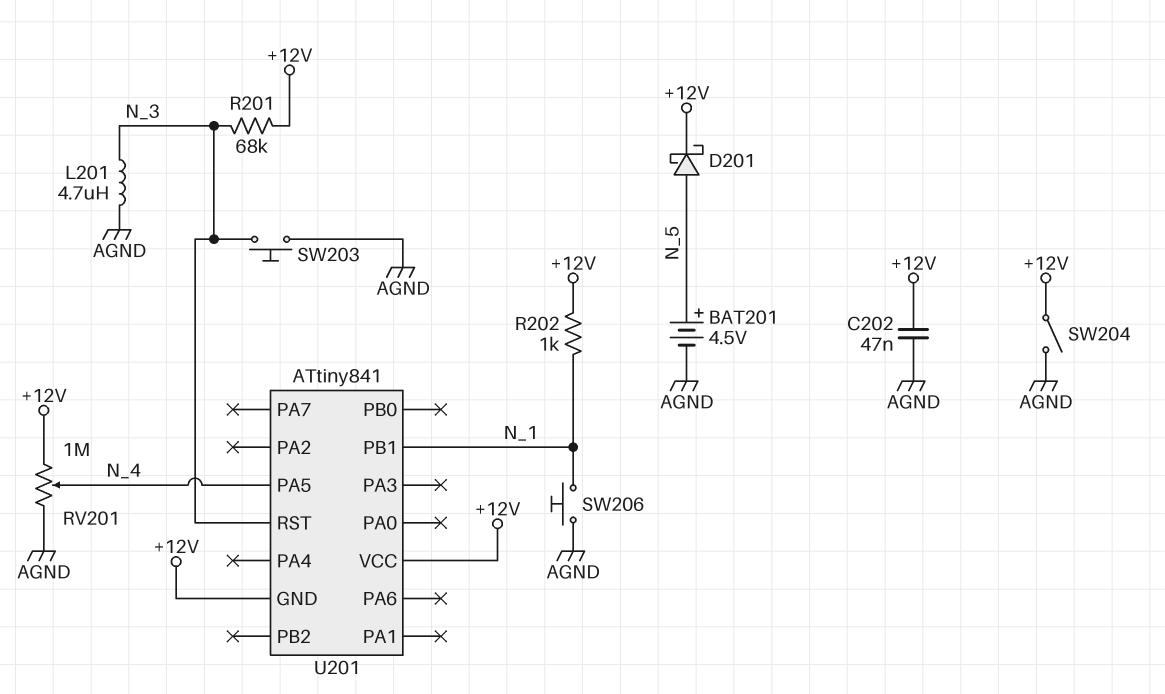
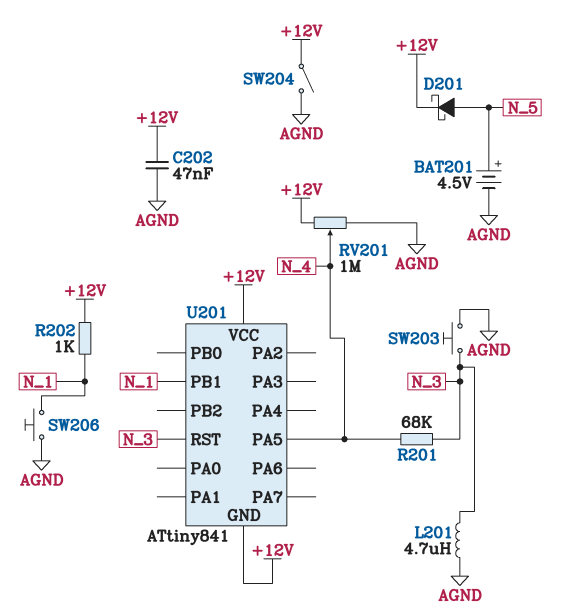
R201: 68k (+12V, N_3) -> 68k (N_3, N_4)

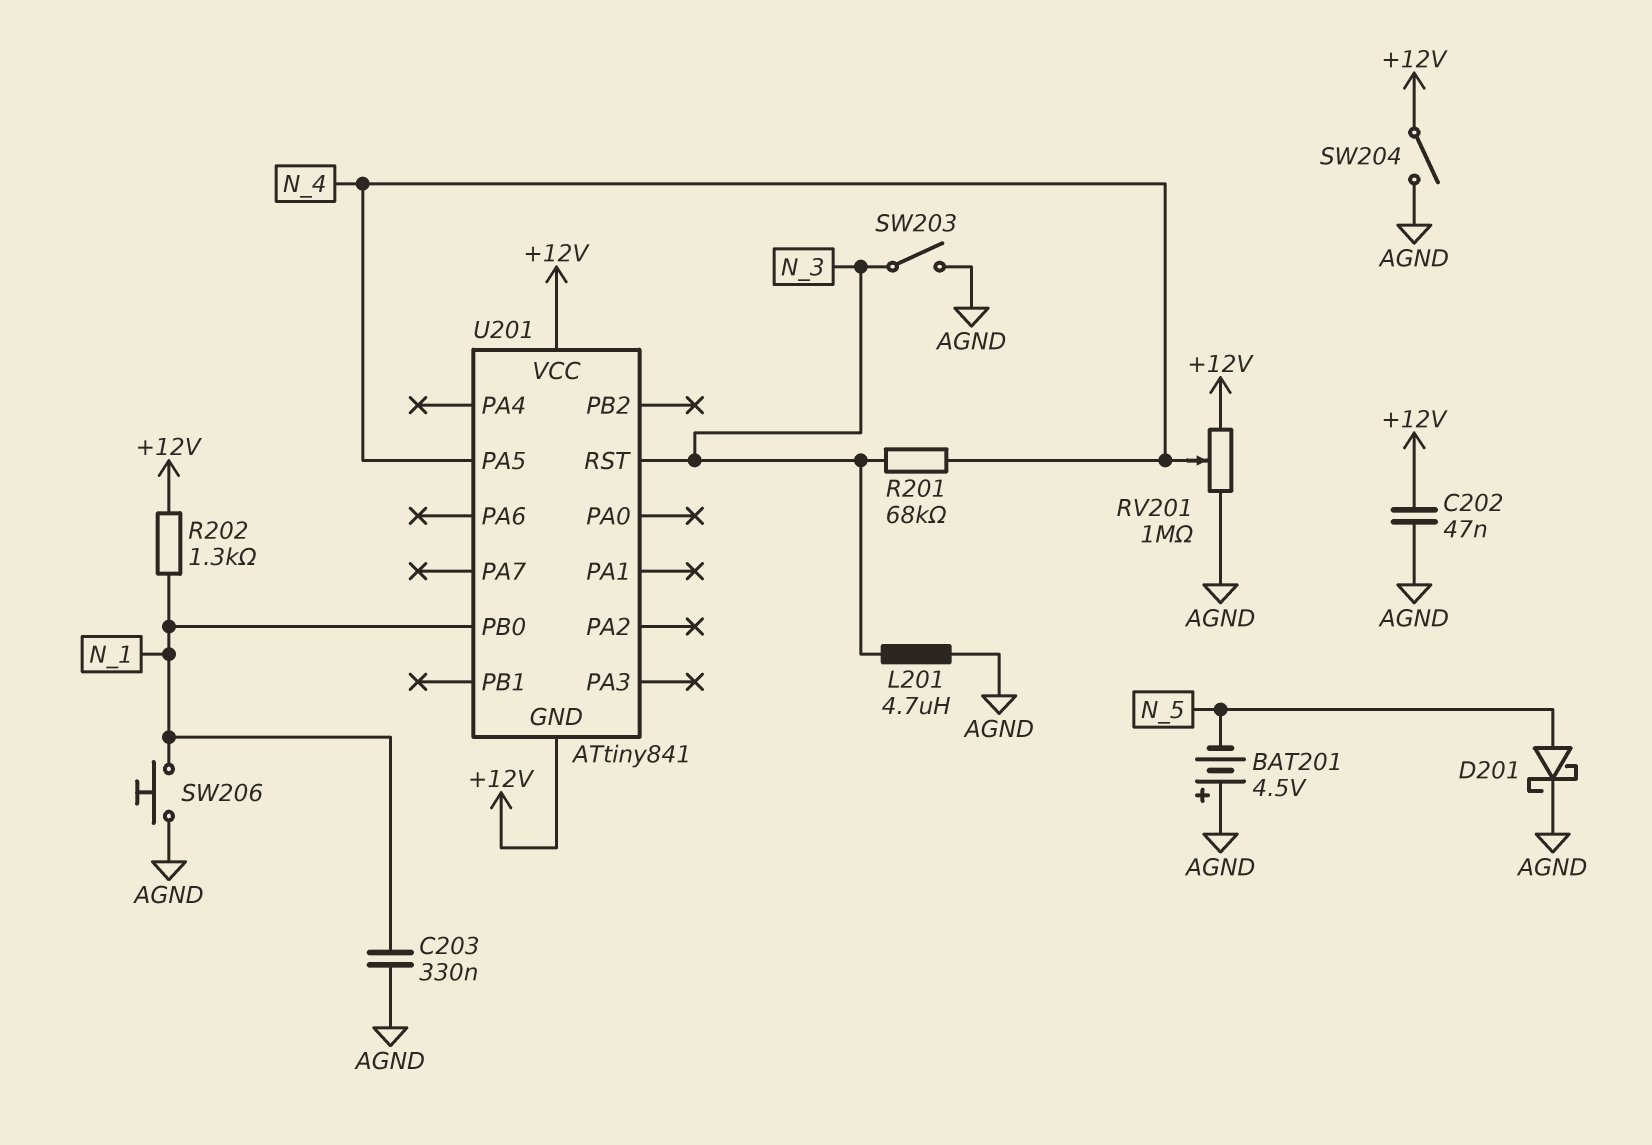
BAT201: 4.5V (plus N_5, minus AGND) -> 4.5V (plus AGND, minus N_5)
C203: none -> 330nF (AGND, N_1)
D201: schottky (A N_5, K +12V) -> schottky (A N_5, K AGND)
R202: 1k (+12V, N_1) -> 1.3k (+12V, N_1)
SW203: button (AGND, N_3) -> switch (AGND, N_3)
U201 pin PB0: none -> N_1
U201 pin PB1: N_1 -> none

